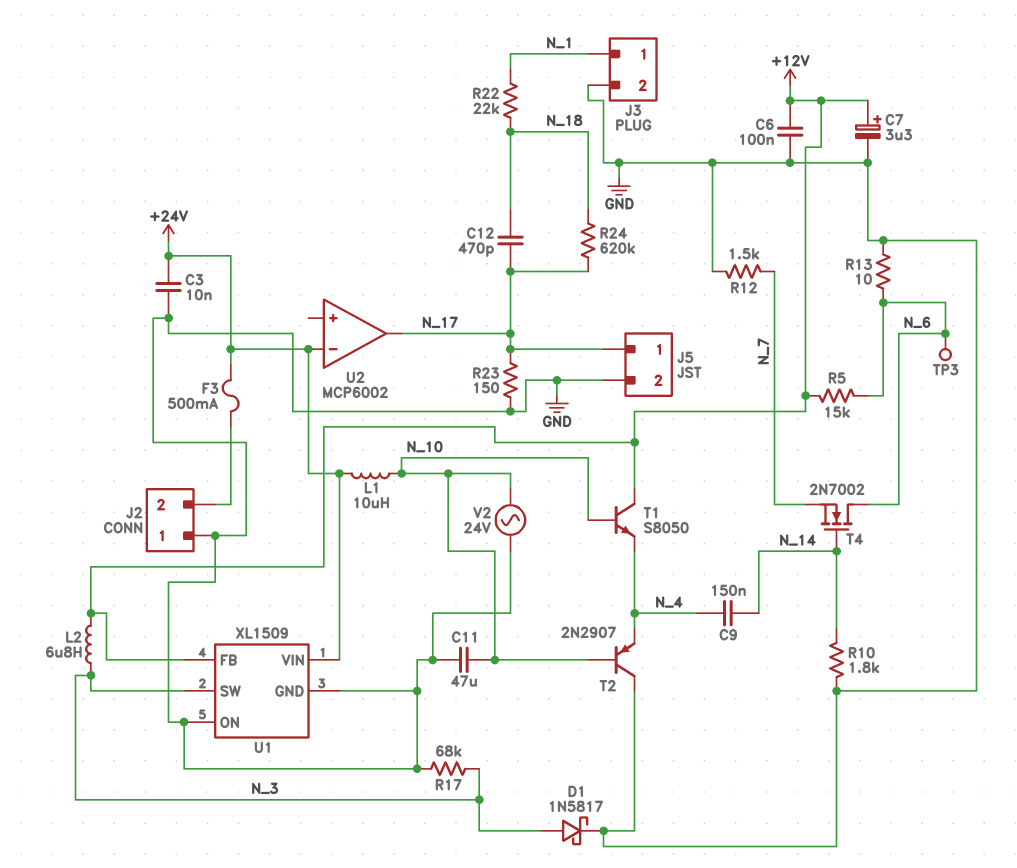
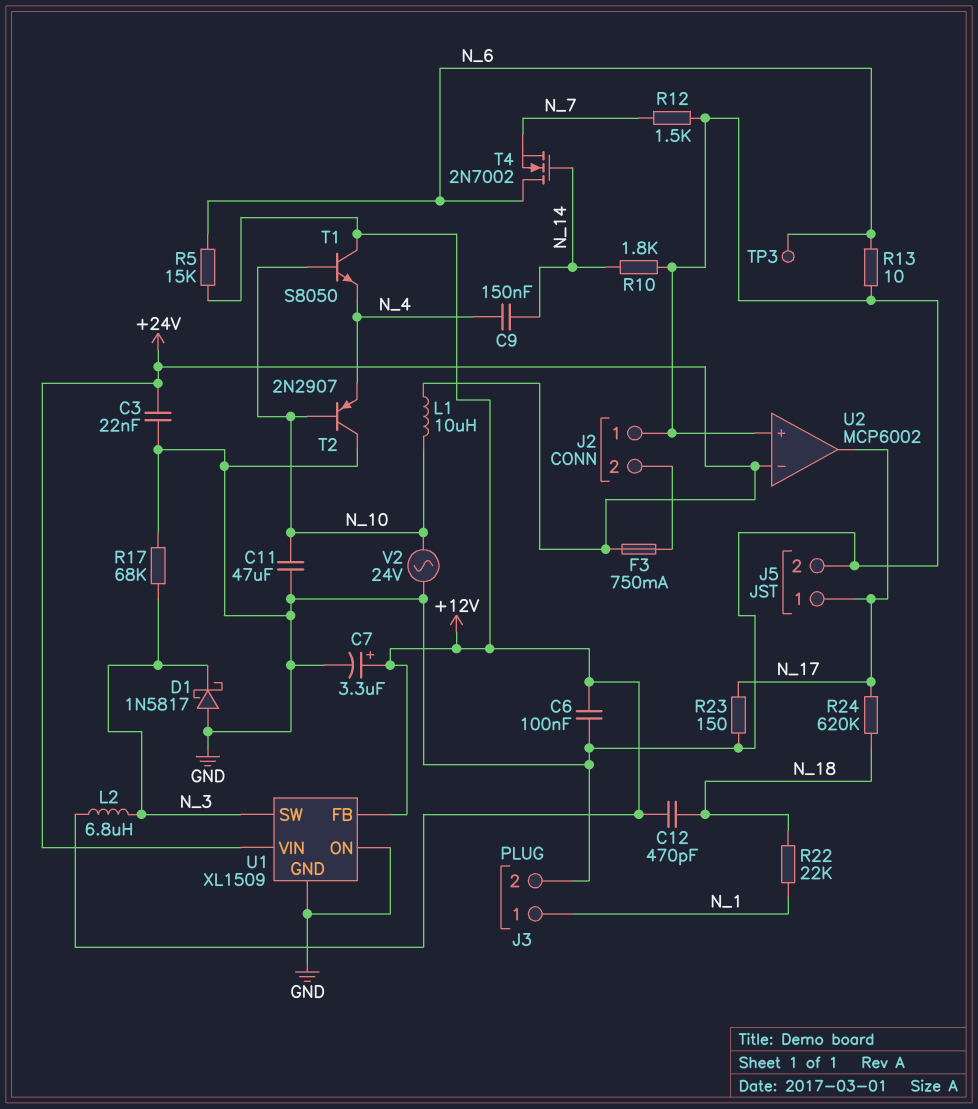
C3: 10nF (+24V, GND) -> 22nF (+24V, GND)
C12: 470pF (N_17, N_18) -> 470pF (+12V, N_18)
D1: schottky 1N5817 (A N_3, K GND) -> schottky 1N5817 (A GND, K N_3)
F3: 500mA (+24V, J2/2) -> 750mA (+24V, J2/2)
U2 pin in+: none -> GND

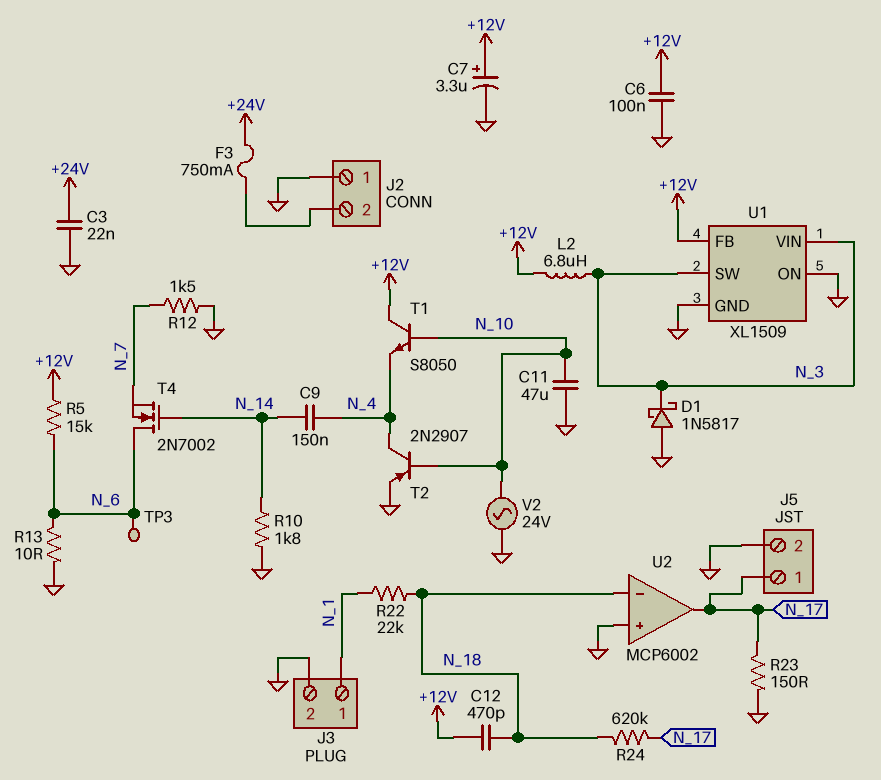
L1: 10uH (+24V, N_10) -> none
R17: 68k (GND, N_3) -> none
T2: PNP 2N2907 (B N_10, C GND, E N_4) -> PNP 2N2907 (B N_10, C N_4, E GND)
U1 pin VIN: +24V -> N_3
U2 pin in-: +24V -> N_18

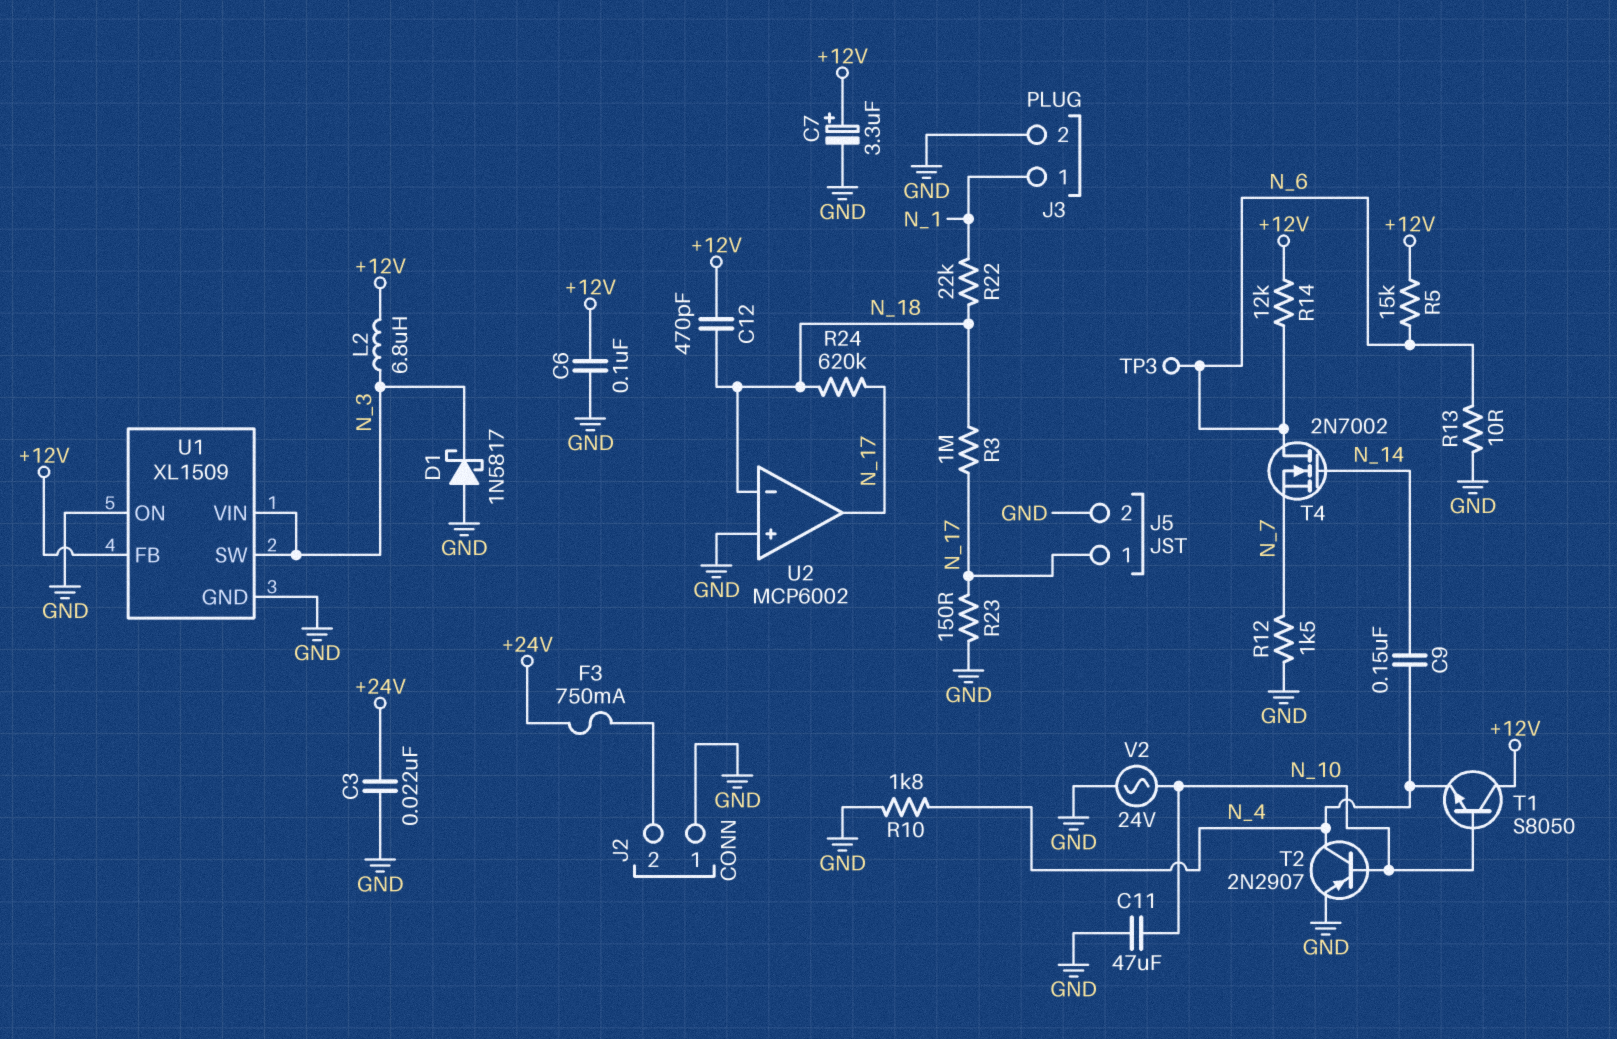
R3: none -> 1M (N_17, N_18)
R10: 1.8k (GND, N_14) -> 1.8k (GND, N_4)
R14: none -> 12k (+12V, N_6)

